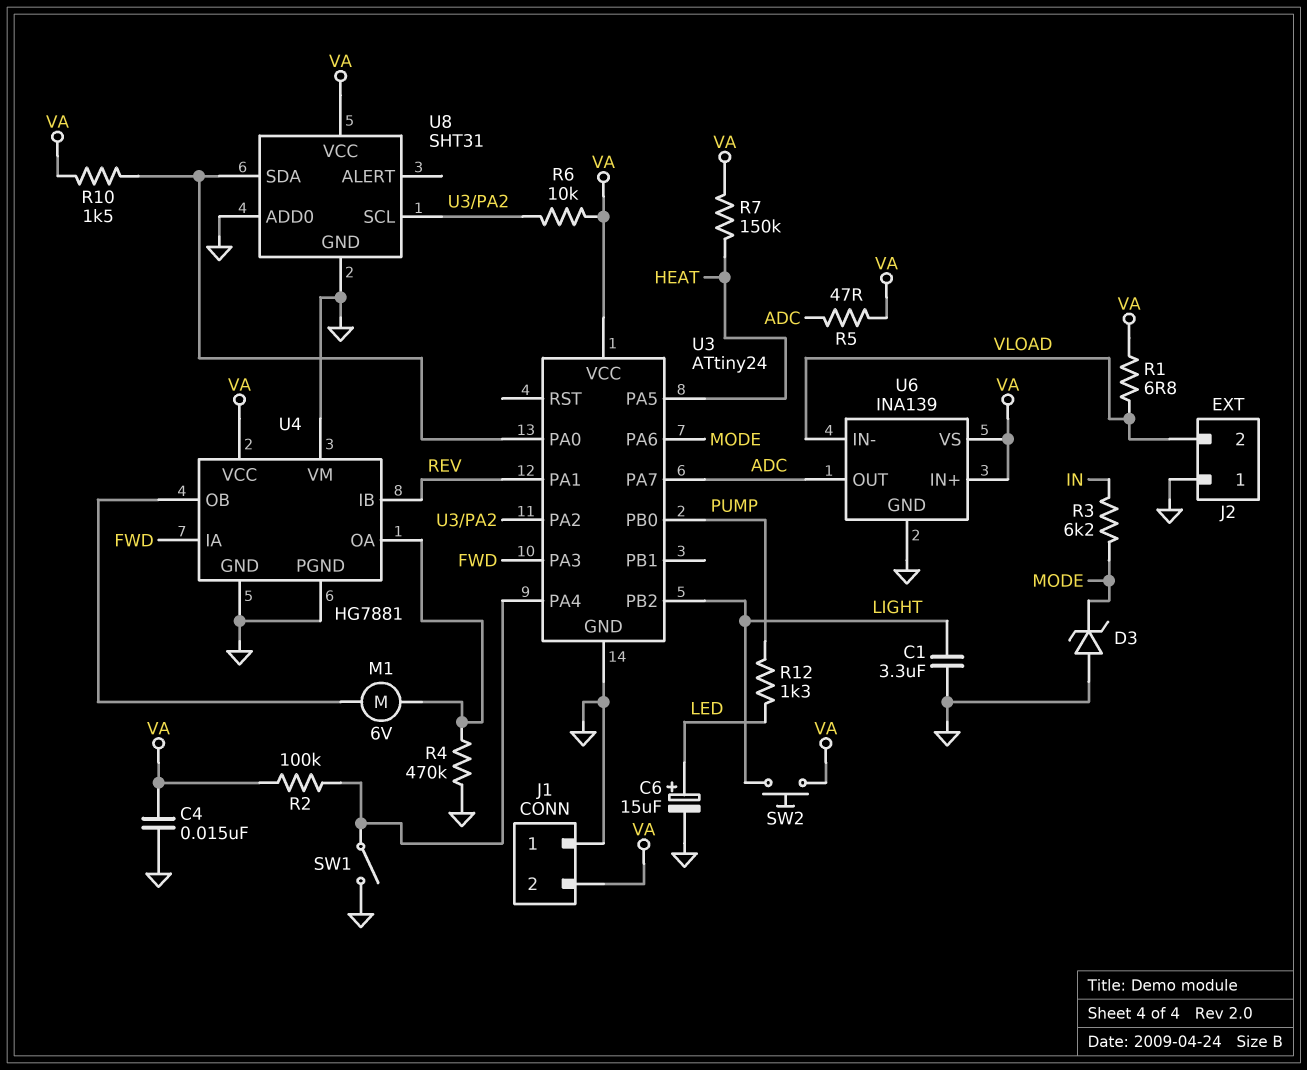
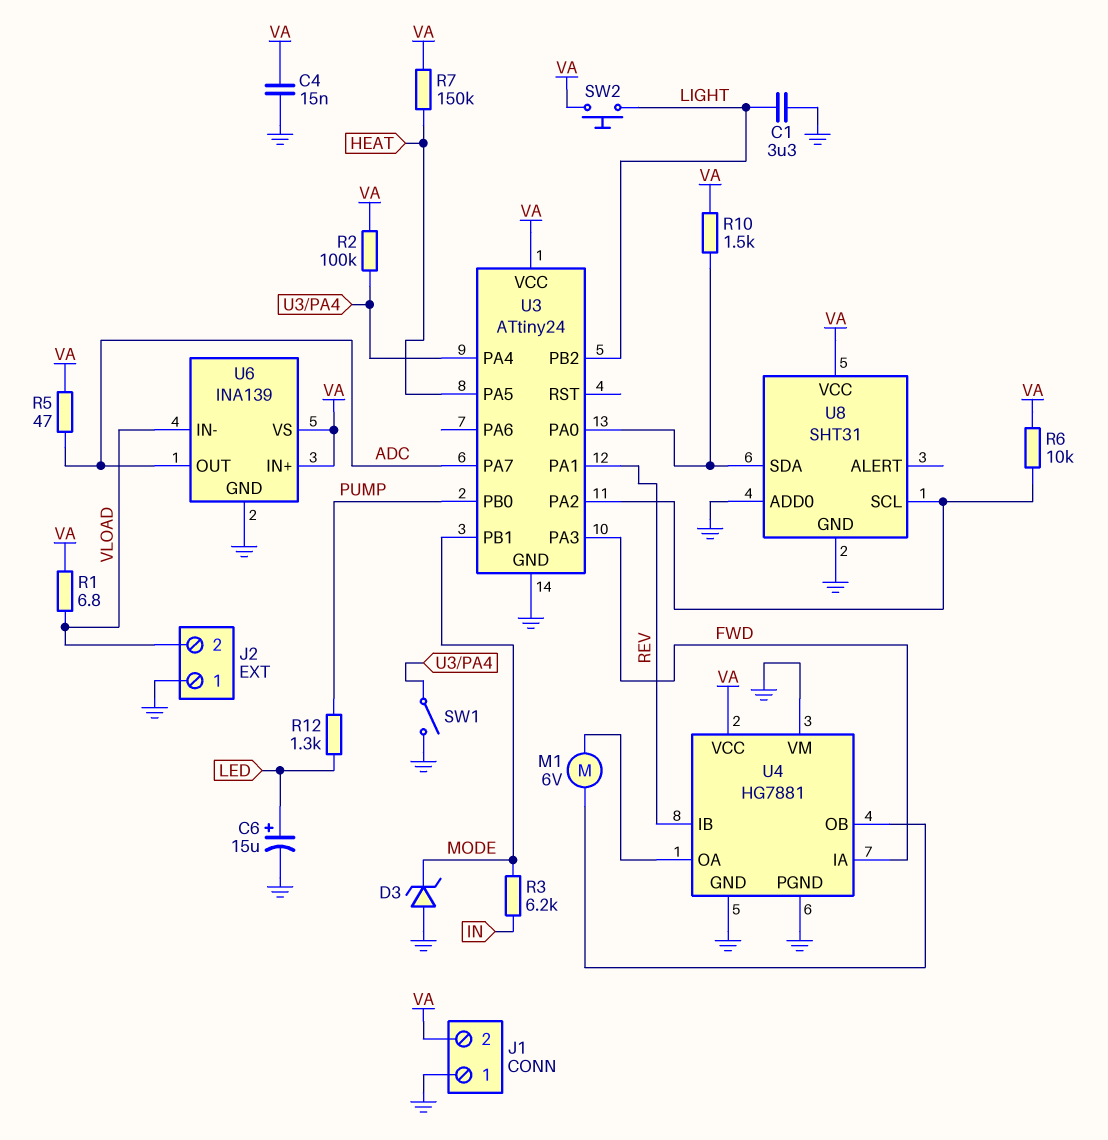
R4: 470k (GND, U4/OA) -> none
U3 pin PA6: MODE -> none
U3 pin PB1: none -> MODE

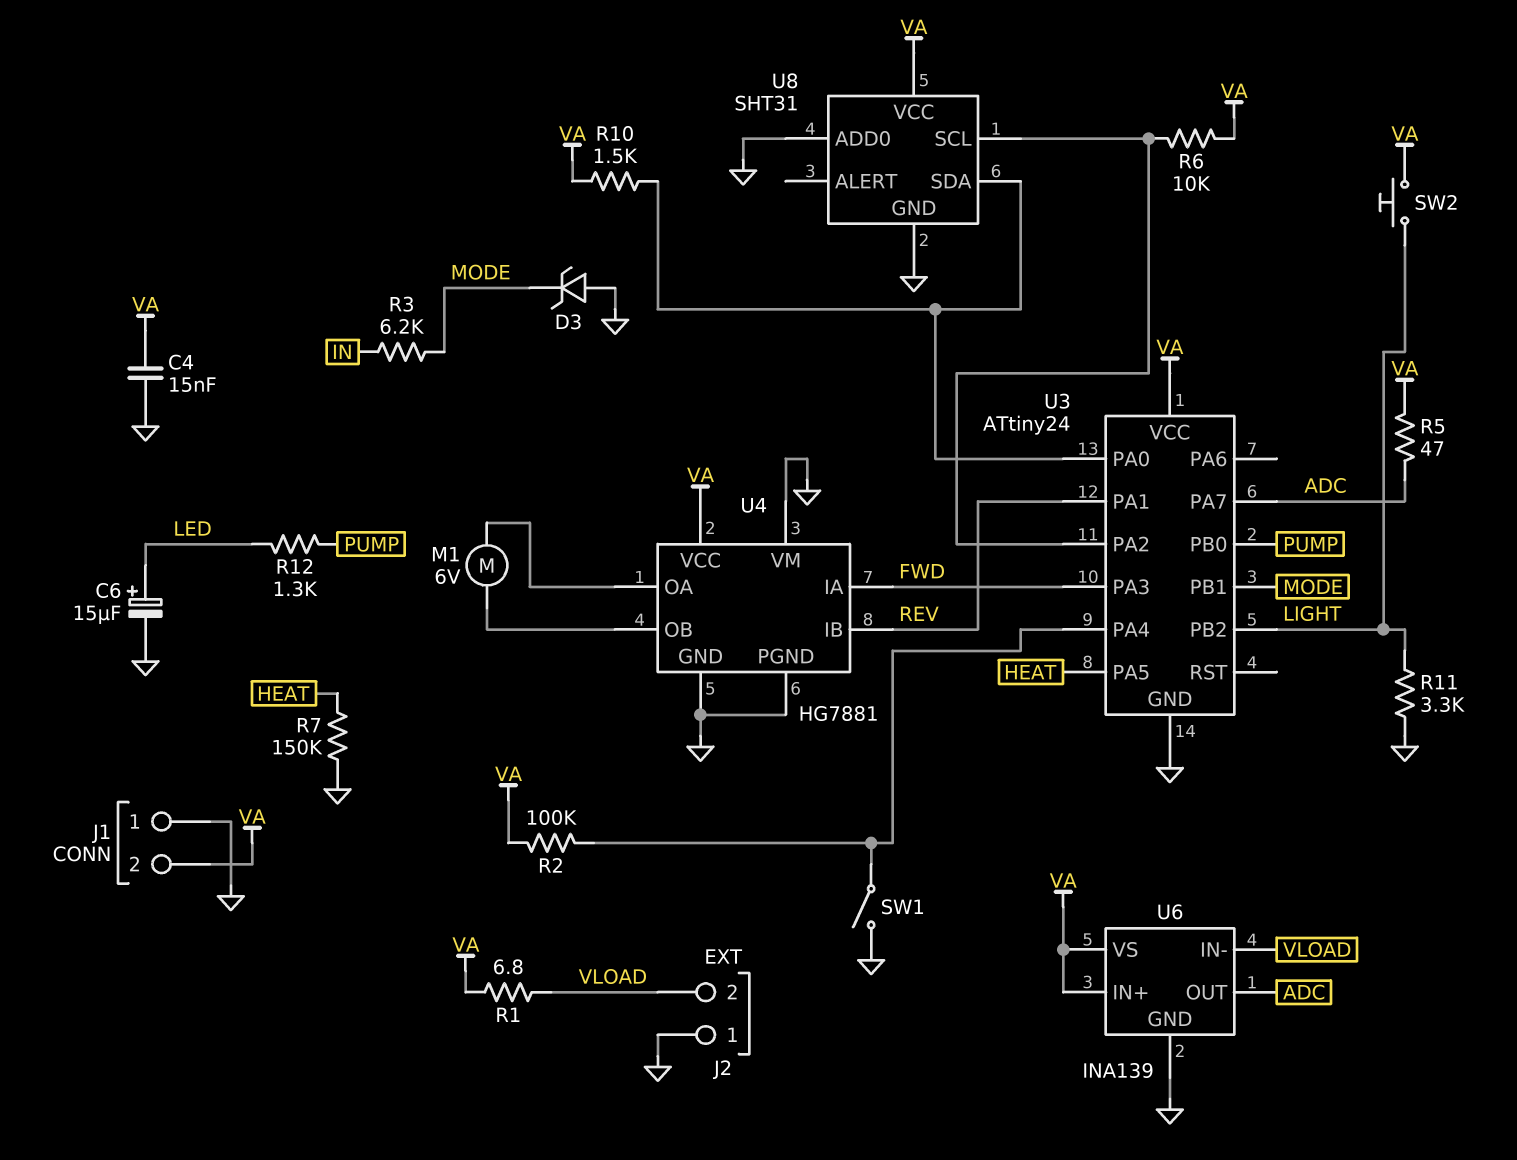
C1: 3.3uF (GND, LIGHT) -> none
R7: 150k (HEAT, VA) -> 150k (GND, HEAT)
R11: none -> 3.3k (GND, LIGHT)

